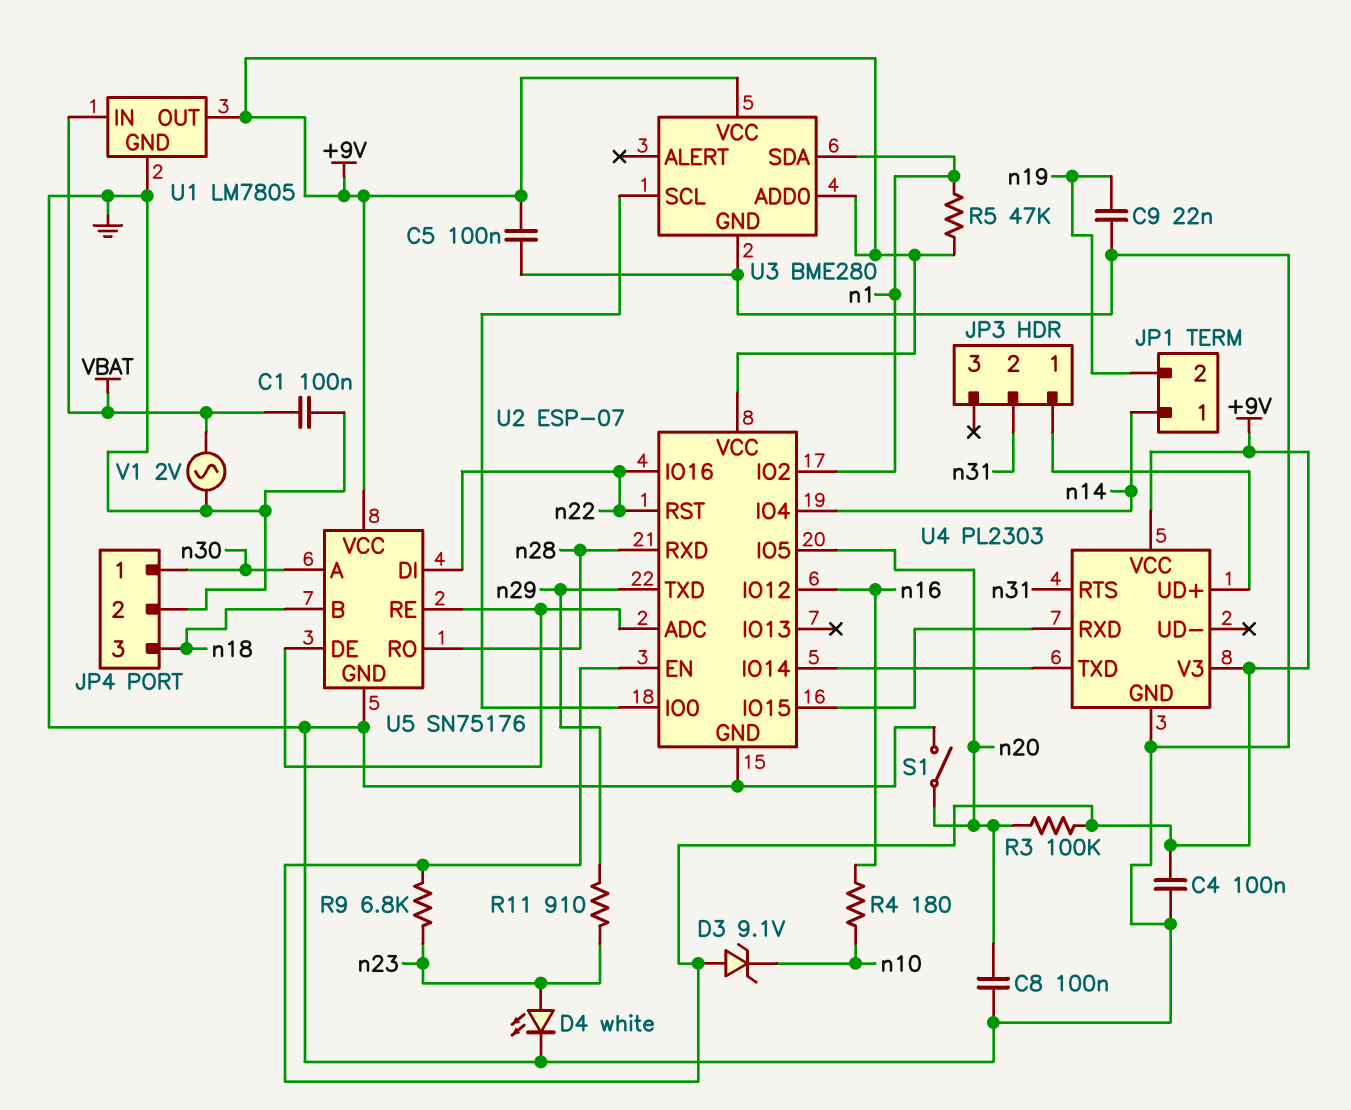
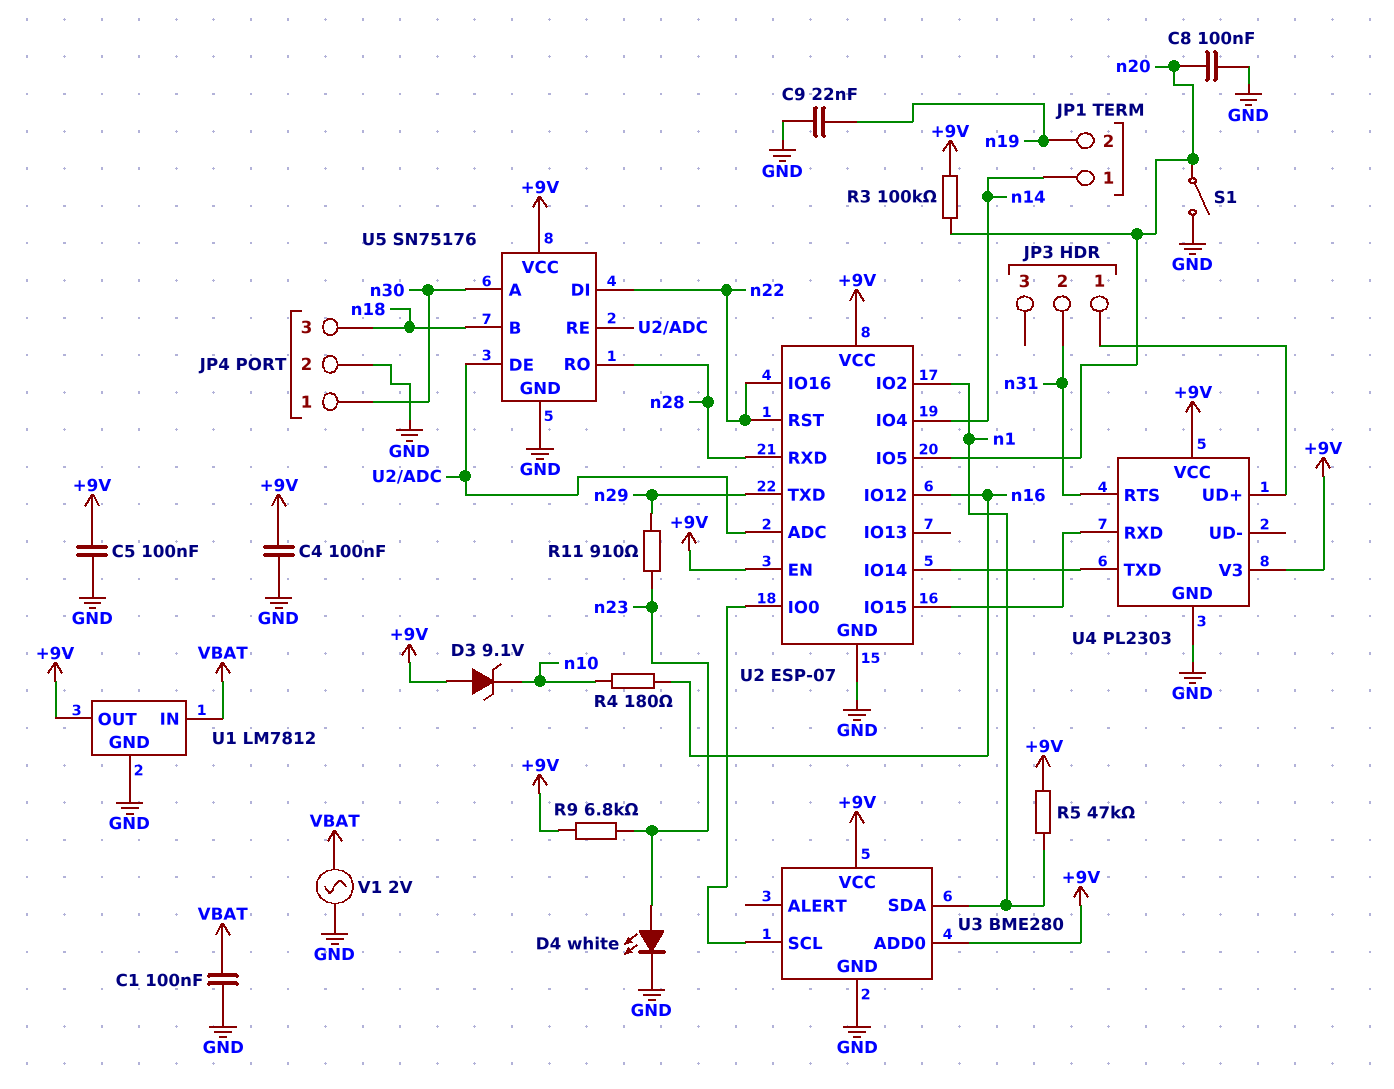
U1: LM7805 -> LM7812

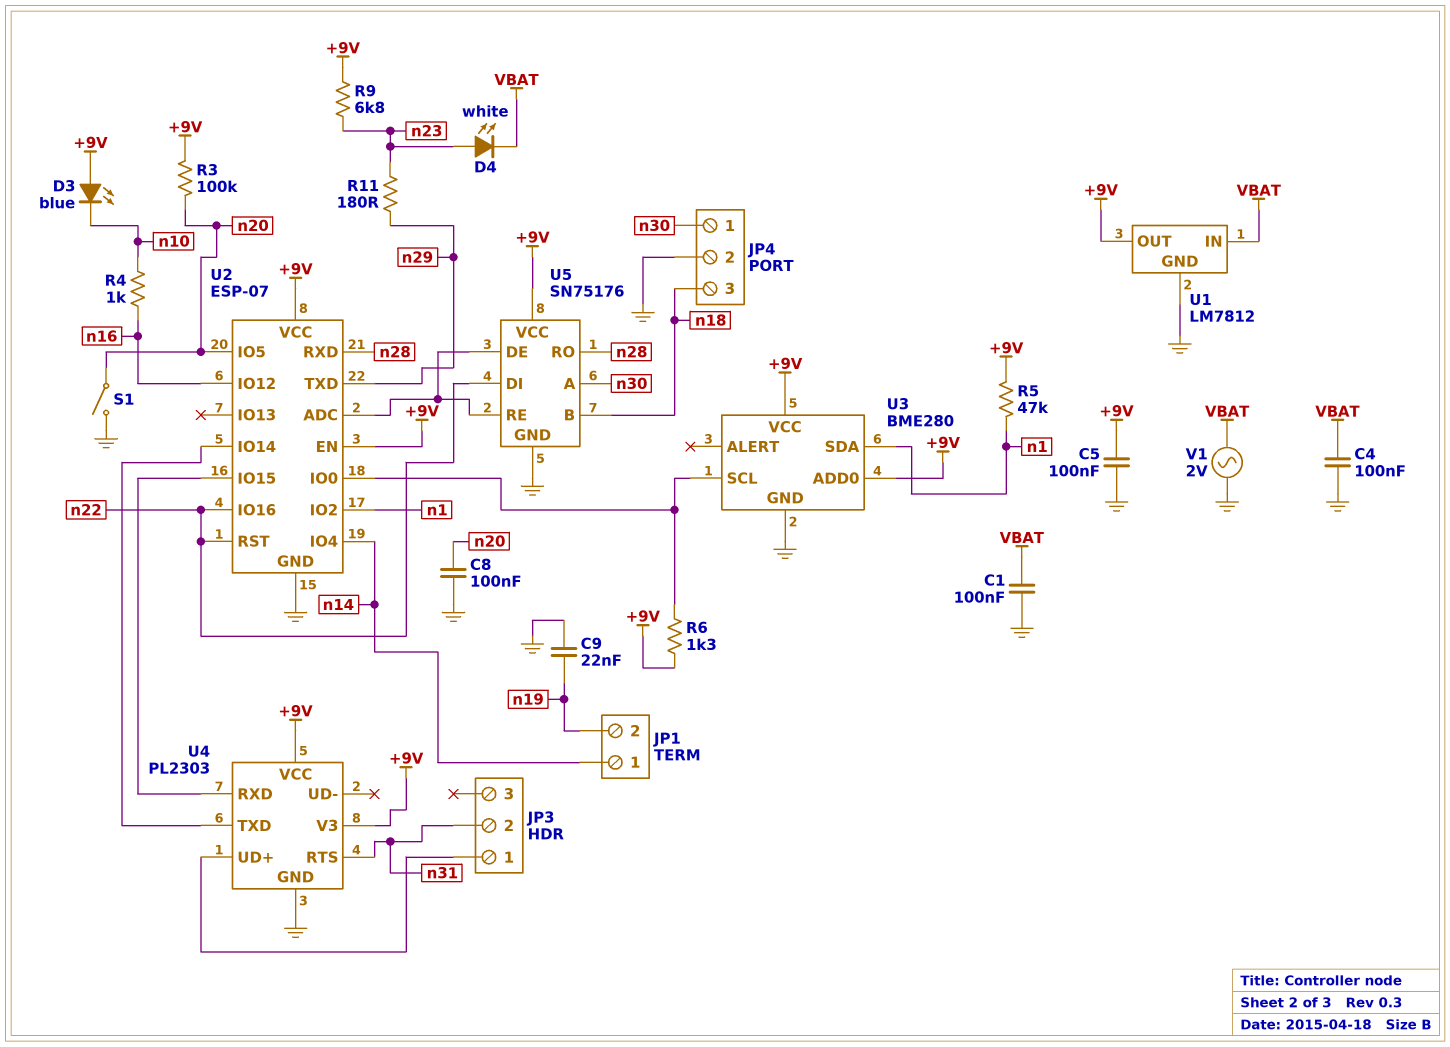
C4: 100nF (+9V, GND) -> 100nF (GND, VBAT)
D3: zener 9.1V (A +9V, K n10) -> LED blue (A +9V, K n10)
D4: LED white (A n23, K GND) -> LED white (A n23, K VBAT)
R4: 180 (n10, n16) -> 1k (n10, n16)
R6: none -> 1.3k (+9V, U2/IO0)
R11: 910 (n23, n29) -> 180 (n23, n29)

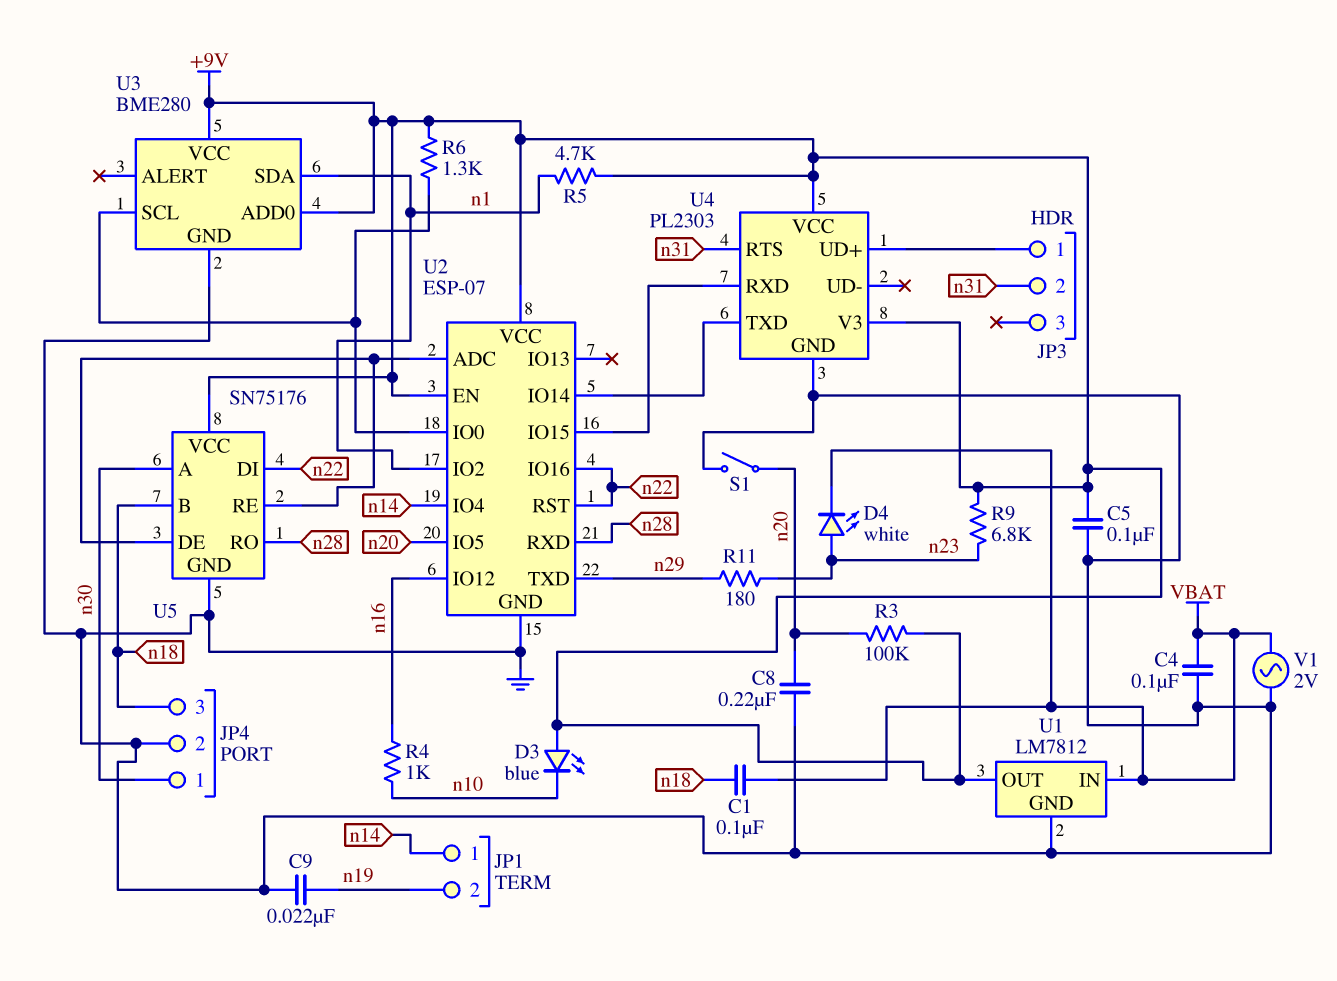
C1: 100nF (GND, VBAT) -> 100nF (VBAT, n18)
C8: 100nF (GND, n20) -> 220nF (GND, n20)
R5: 47k (+9V, n1) -> 4.7k (+9V, n1)

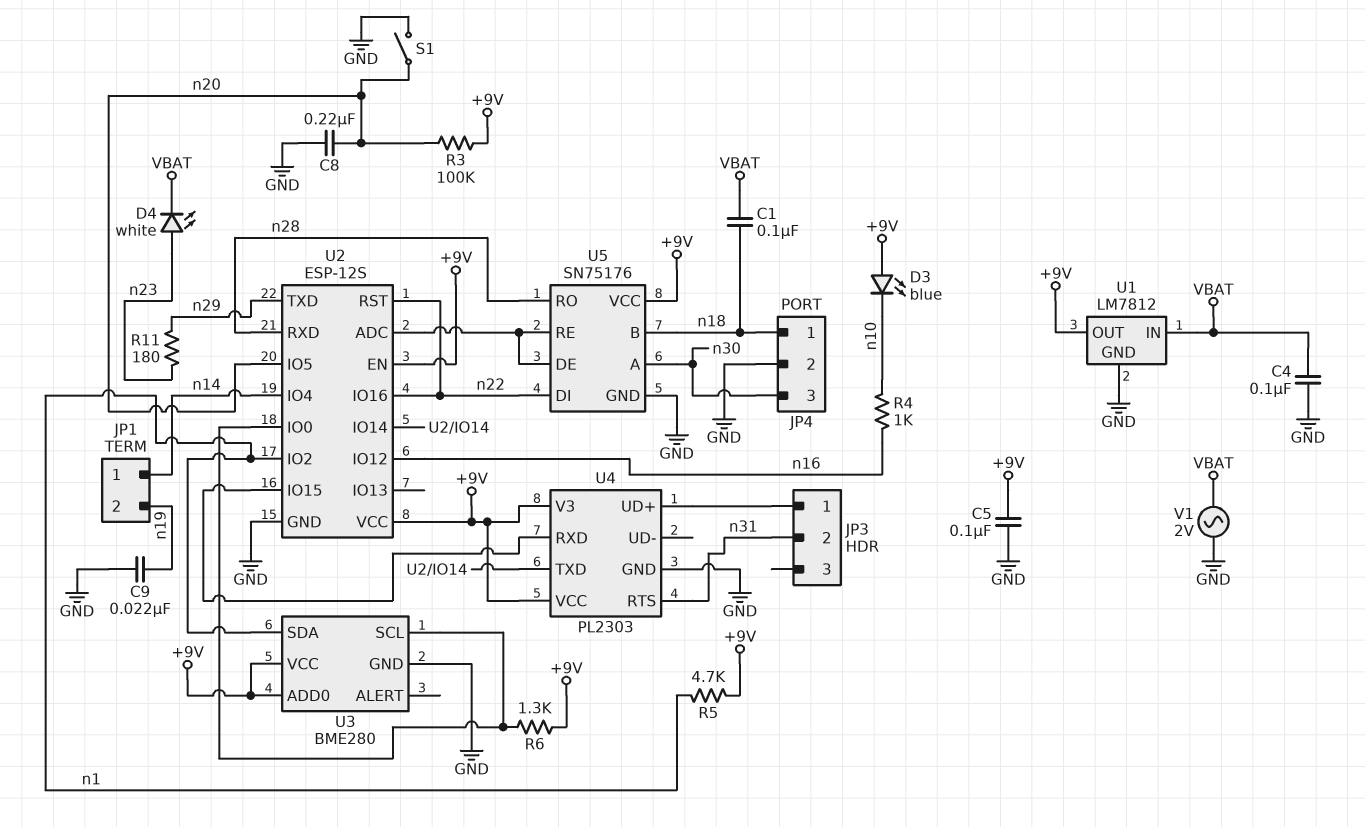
JP4 pin 1: n30 -> n18
JP4 pin 3: n18 -> n30
R9: 6.8k (+9V, n23) -> none
U2: ESP-07 -> ESP-12S

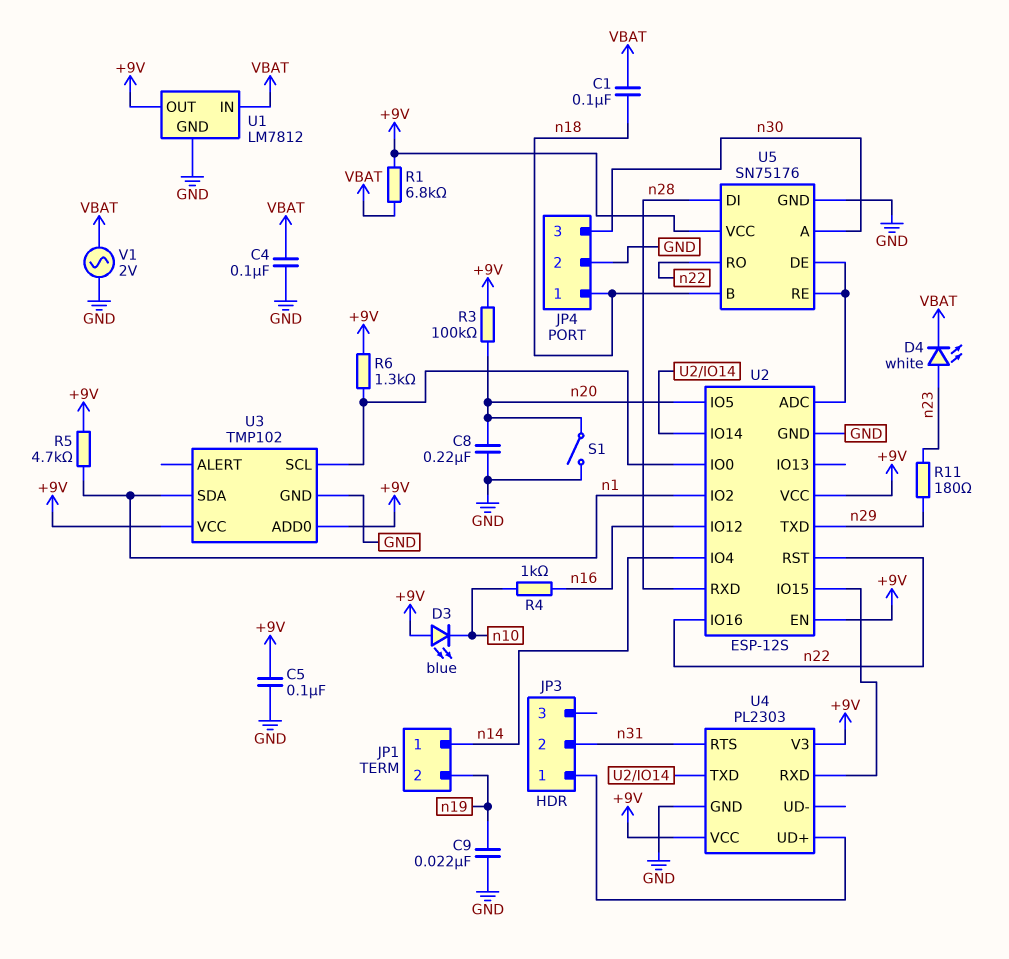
R1: none -> 6.8k (+9V, VBAT)
U3: BME280 -> TMP102
U5 pin DI: n22 -> n28
U5 pin RO: n28 -> n22

